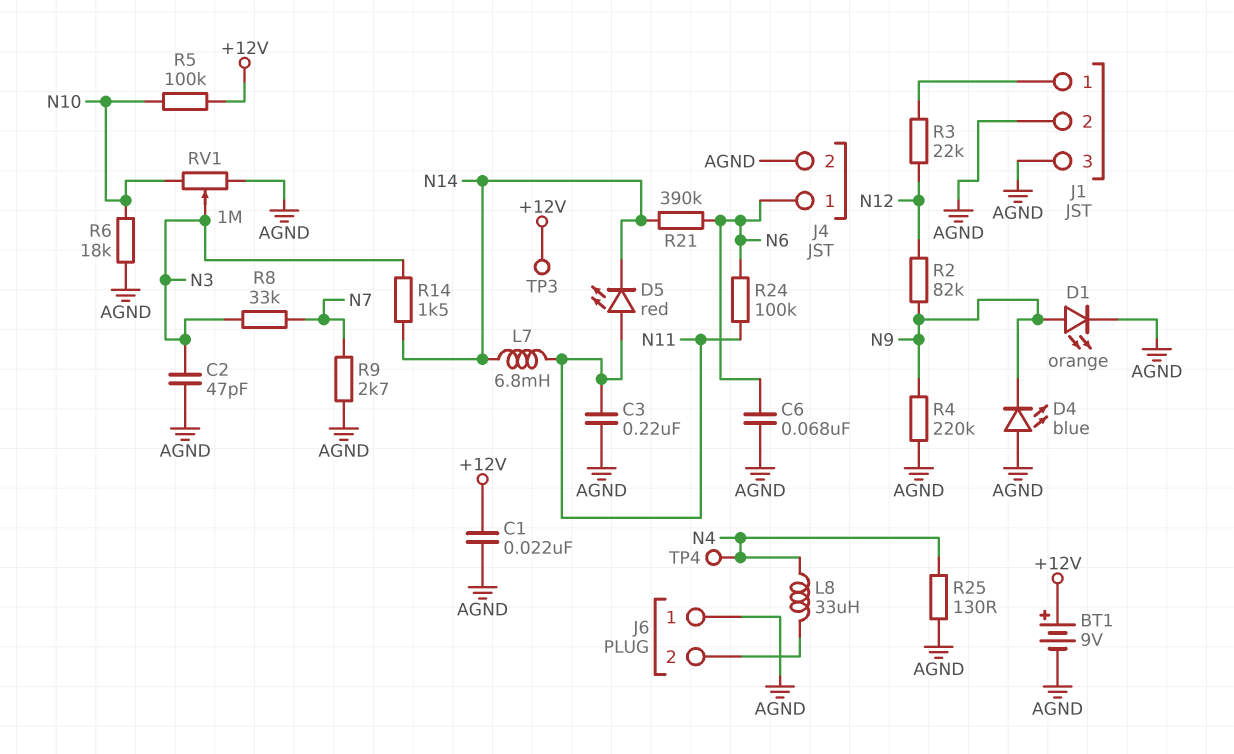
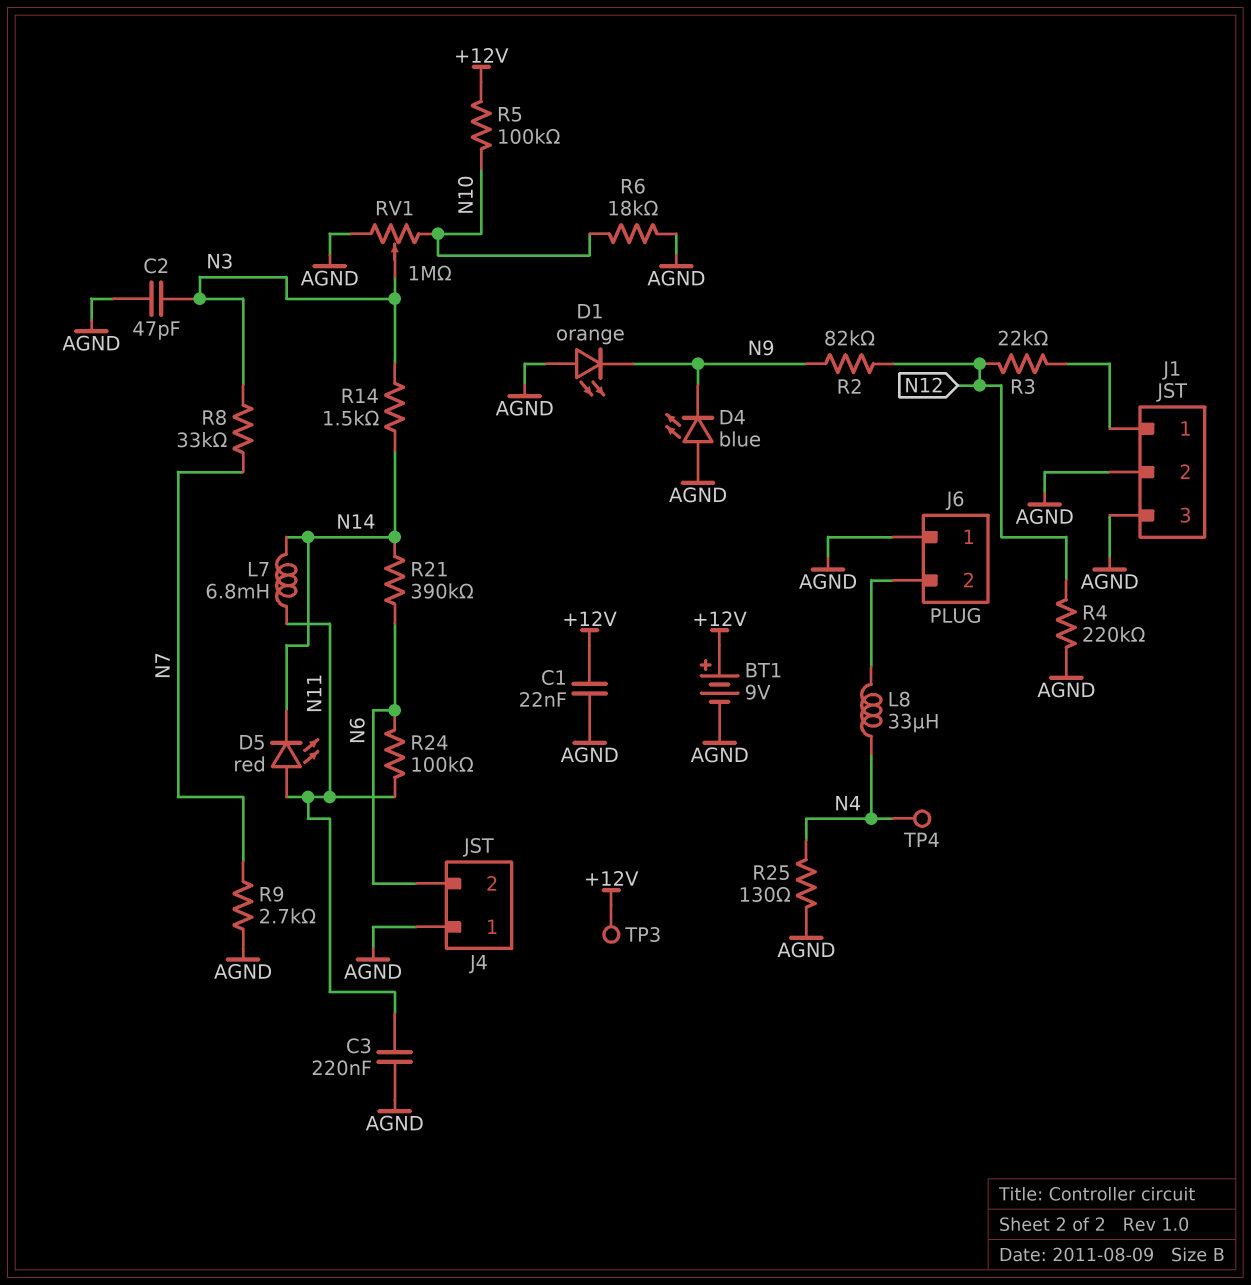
C6: 68nF (AGND, N6) -> none
D1: LED orange (A N9, K AGND) -> LED orange (A AGND, K N9)
J4 pin 1: N6 -> AGND
J4 pin 2: AGND -> N6
R4: 220k (AGND, N9) -> 220k (AGND, N12)

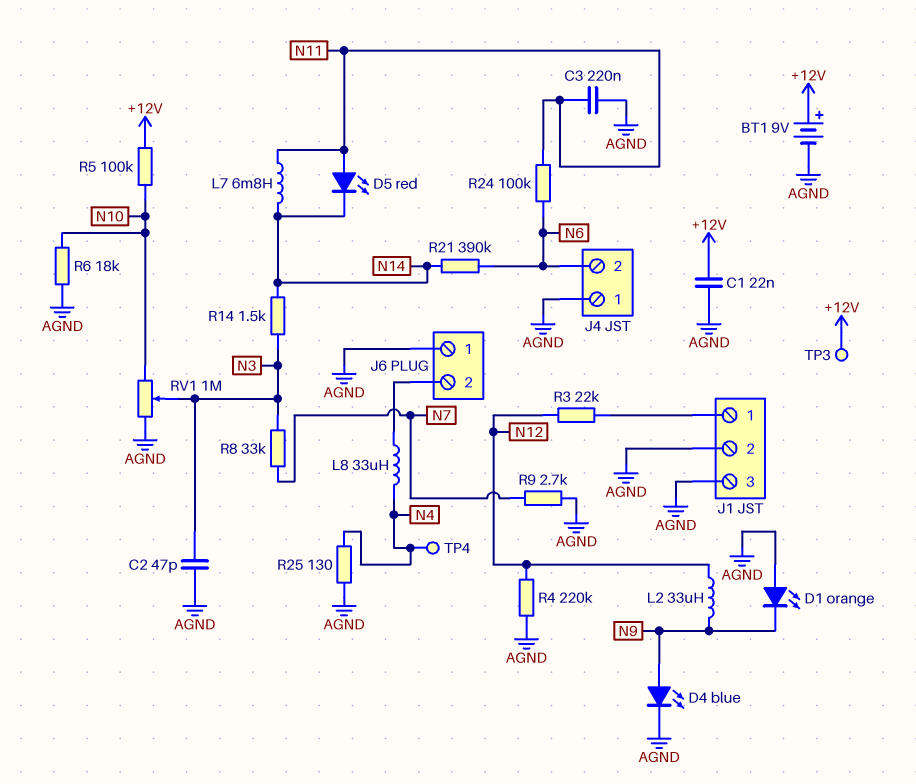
D4: LED blue (A AGND, K N9) -> LED blue (A N9, K AGND)
L2: none -> 33uH (N9, N12)
R2: 82k (N9, N12) -> none

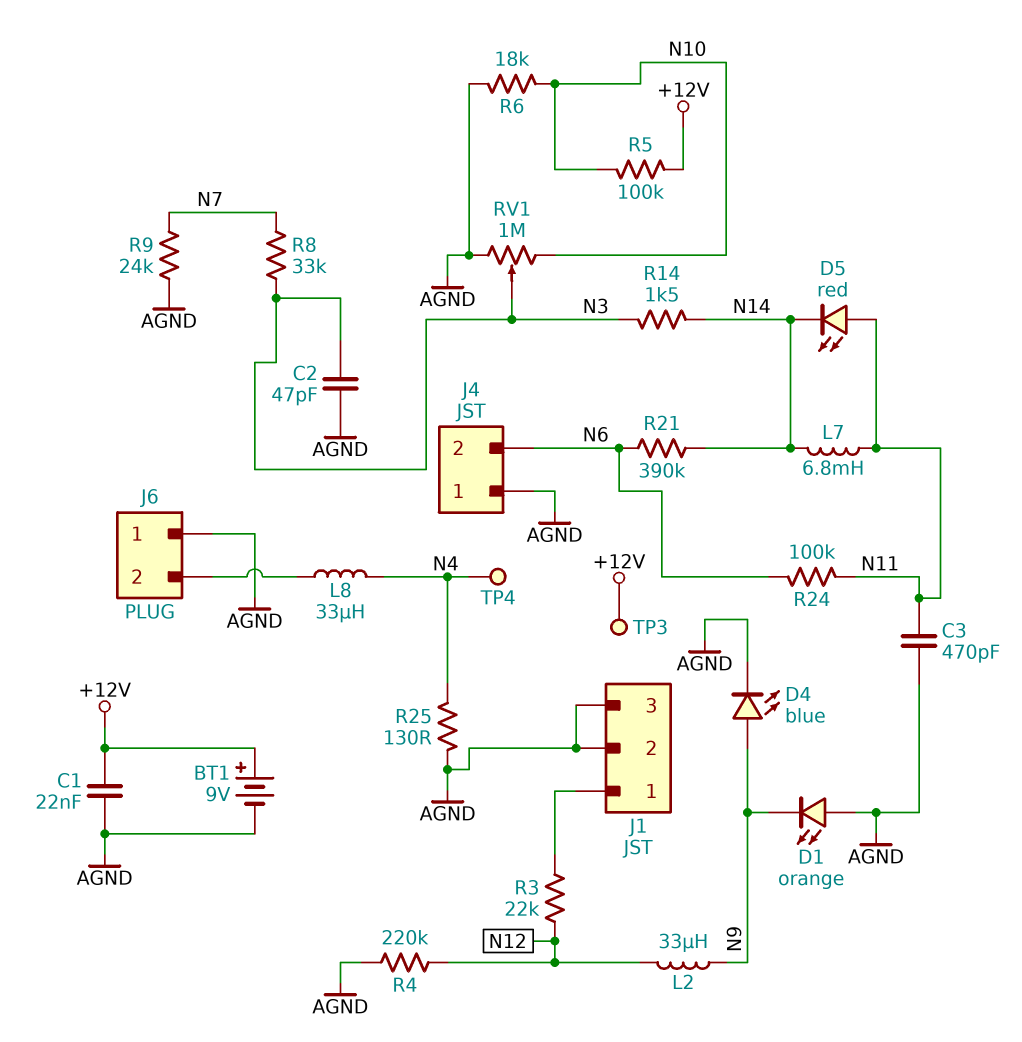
C3: 220nF (AGND, N11) -> 470pF (AGND, N11)
R9: 2.7k (AGND, N7) -> 24k (AGND, N7)

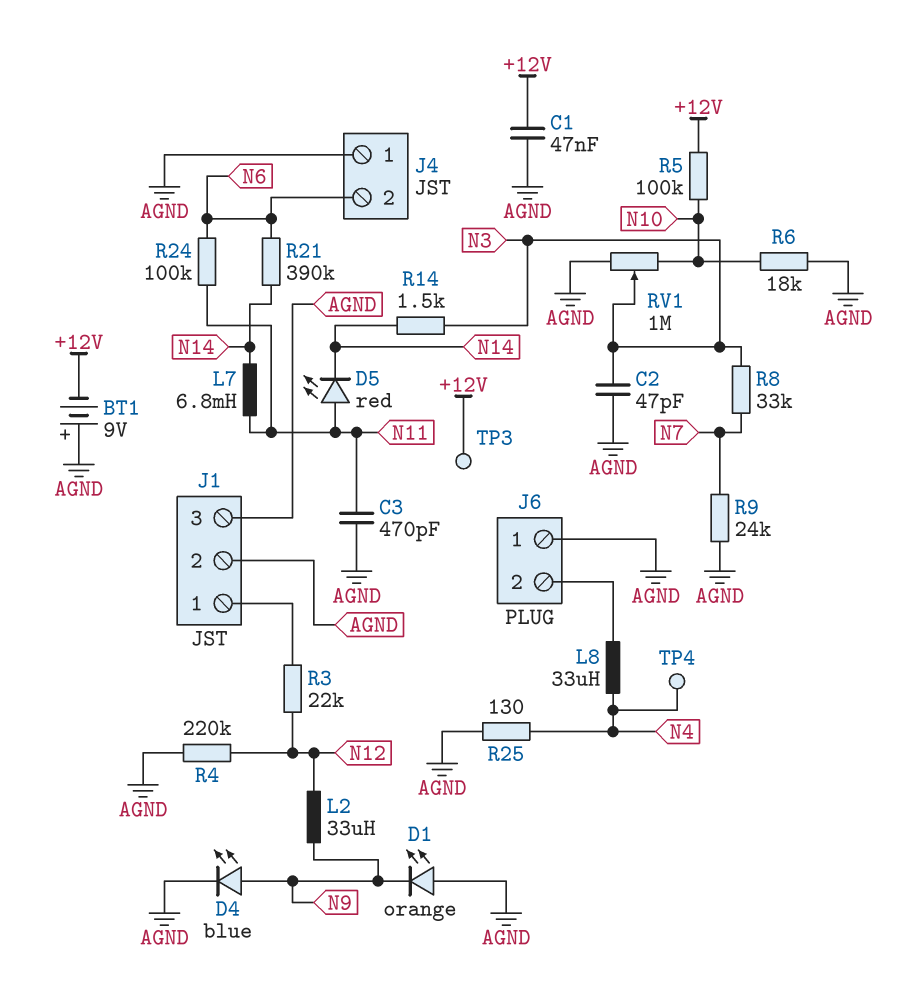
BT1: 9V (plus +12V, minus AGND) -> 9V (plus AGND, minus +12V)
C1: 22nF (+12V, AGND) -> 47nF (+12V, AGND)

